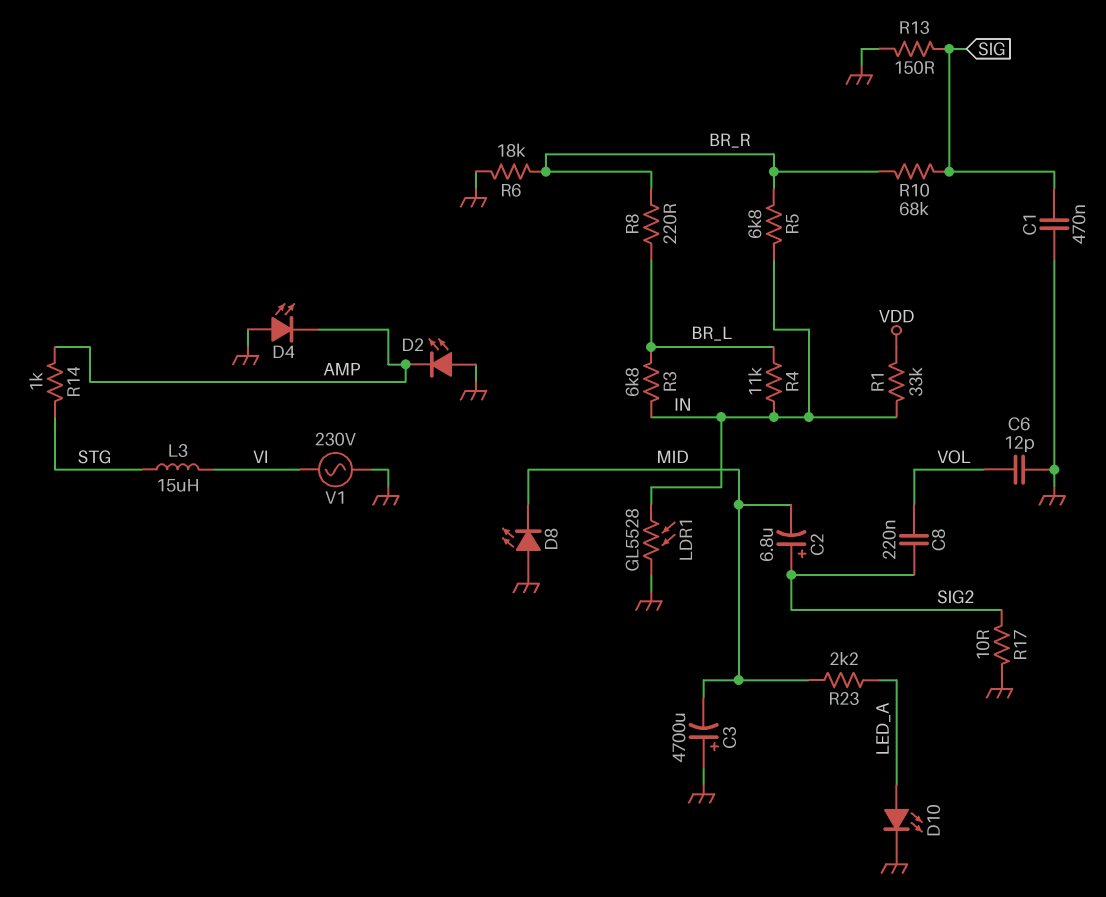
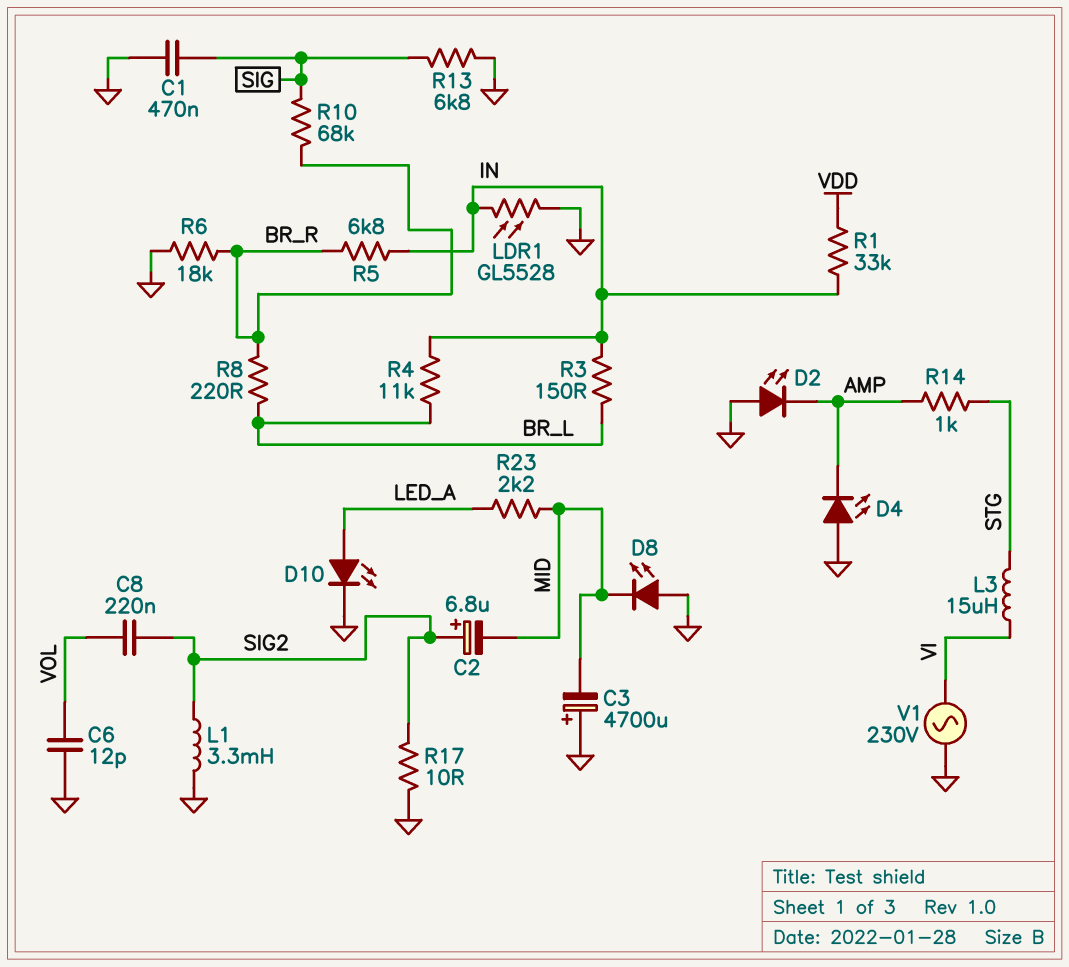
L1: none -> 3.3mH (GND, SIG2)
R3: 6.8k (BR_L, IN) -> 150 (BR_L, IN)
R13: 150 (GND, SIG) -> 6.8k (GND, SIG)

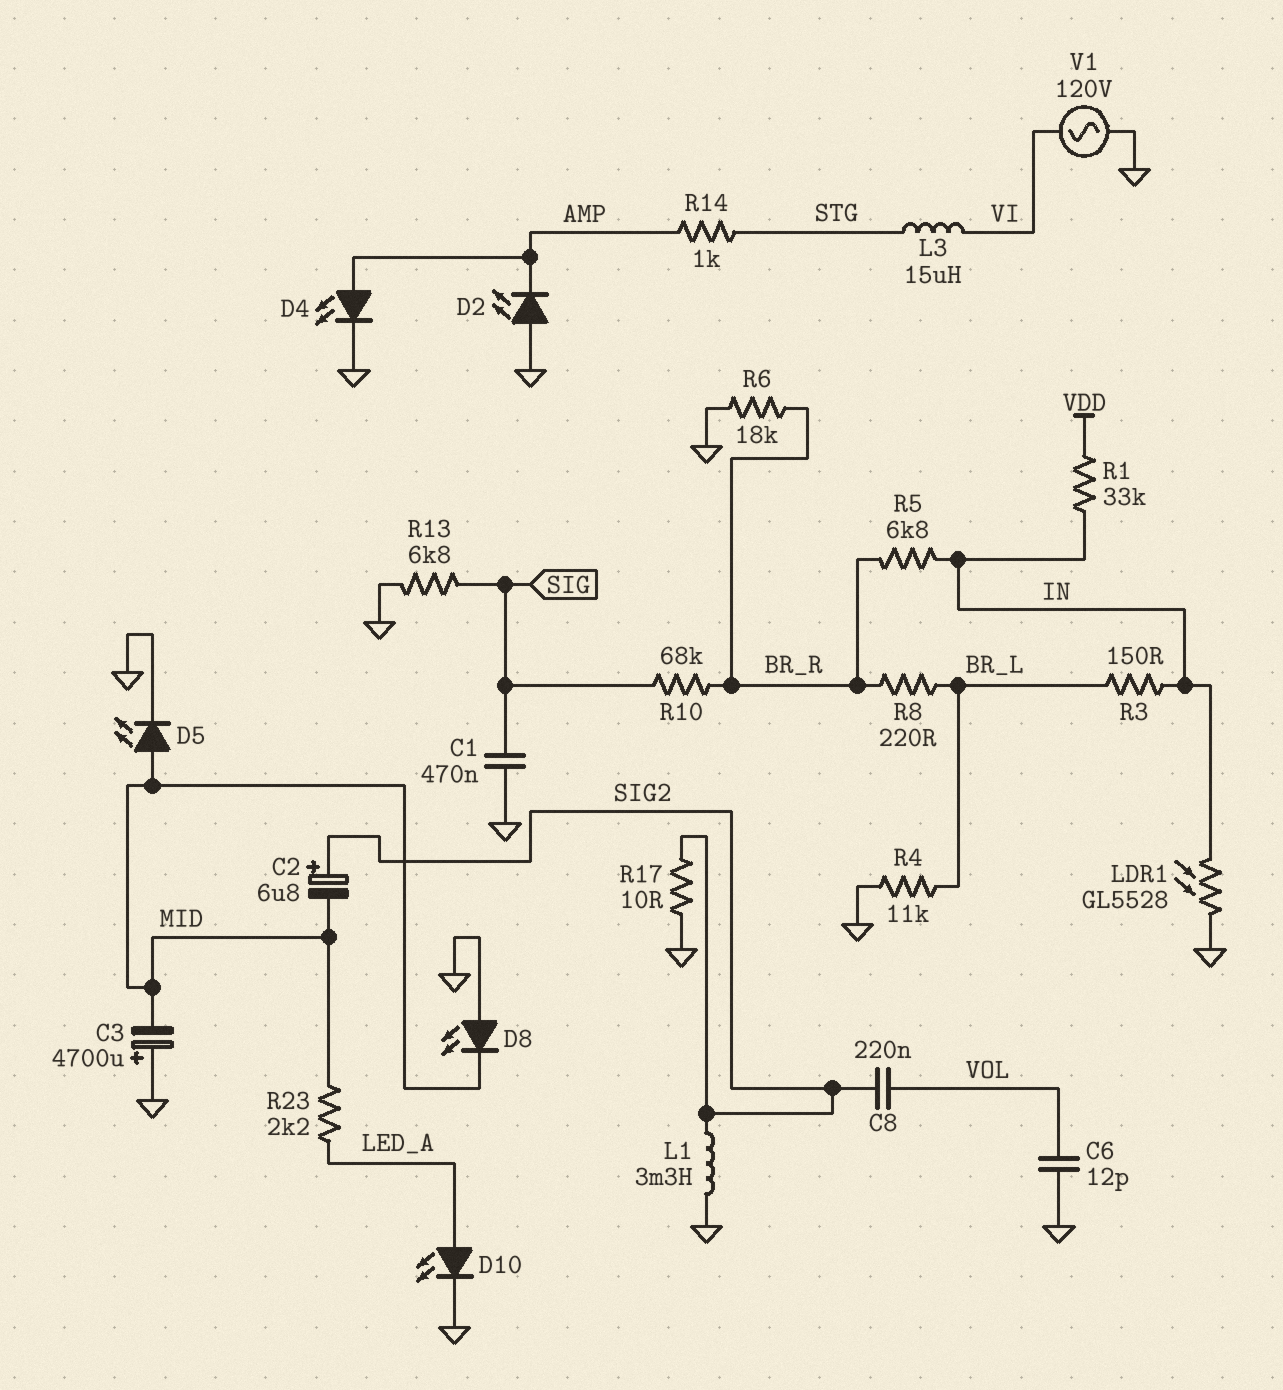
D4: LED (A GND, K AMP) -> LED (A AMP, K GND)
D5: none -> LED (A MID, K GND)
R4: 11k (BR_L, IN) -> 11k (BR_L, GND)
V1: AC 230V (GND, VI) -> AC 120V (GND, VI)

